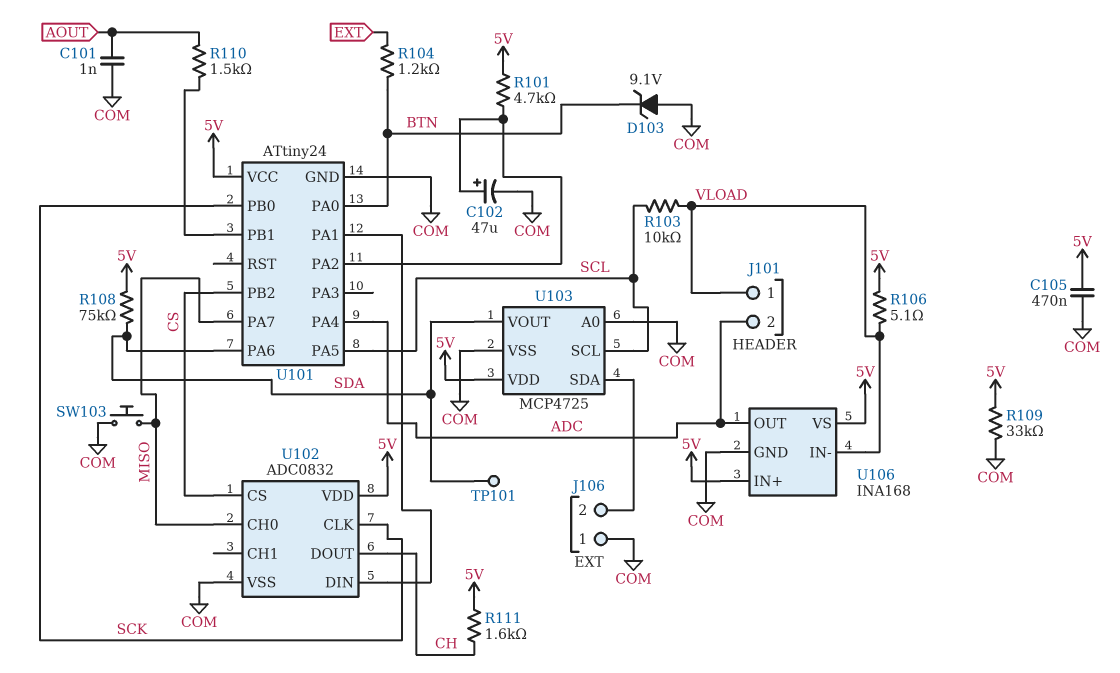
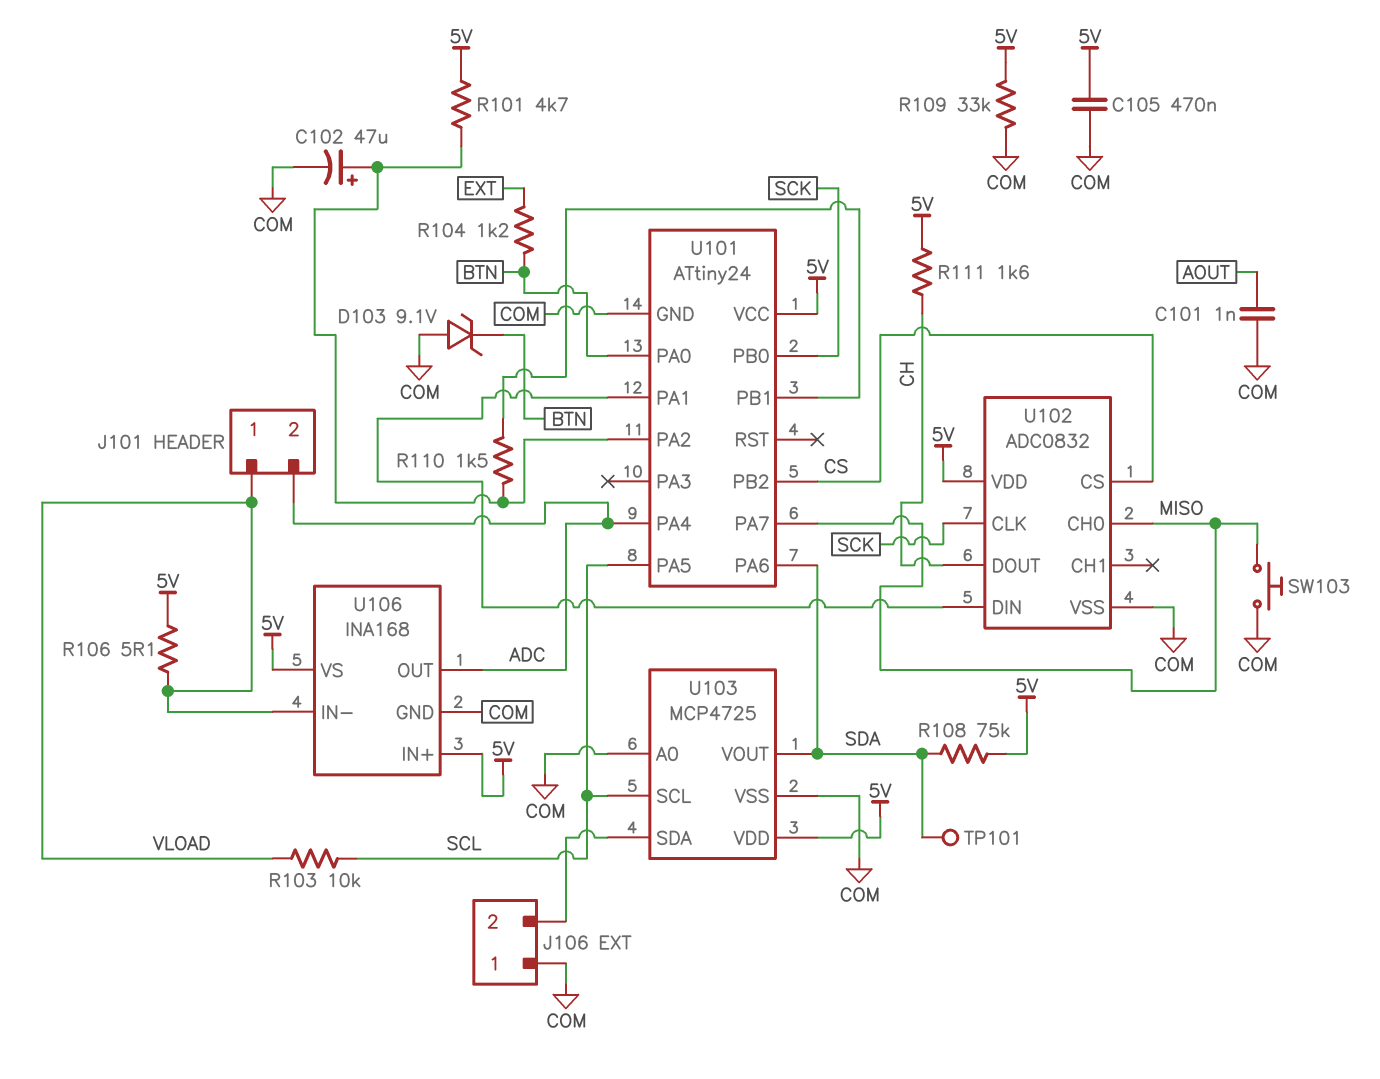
R110: 1.5k (AOUT, U101/PB1) -> 1.5k (U101/PA2, U101/PB1)

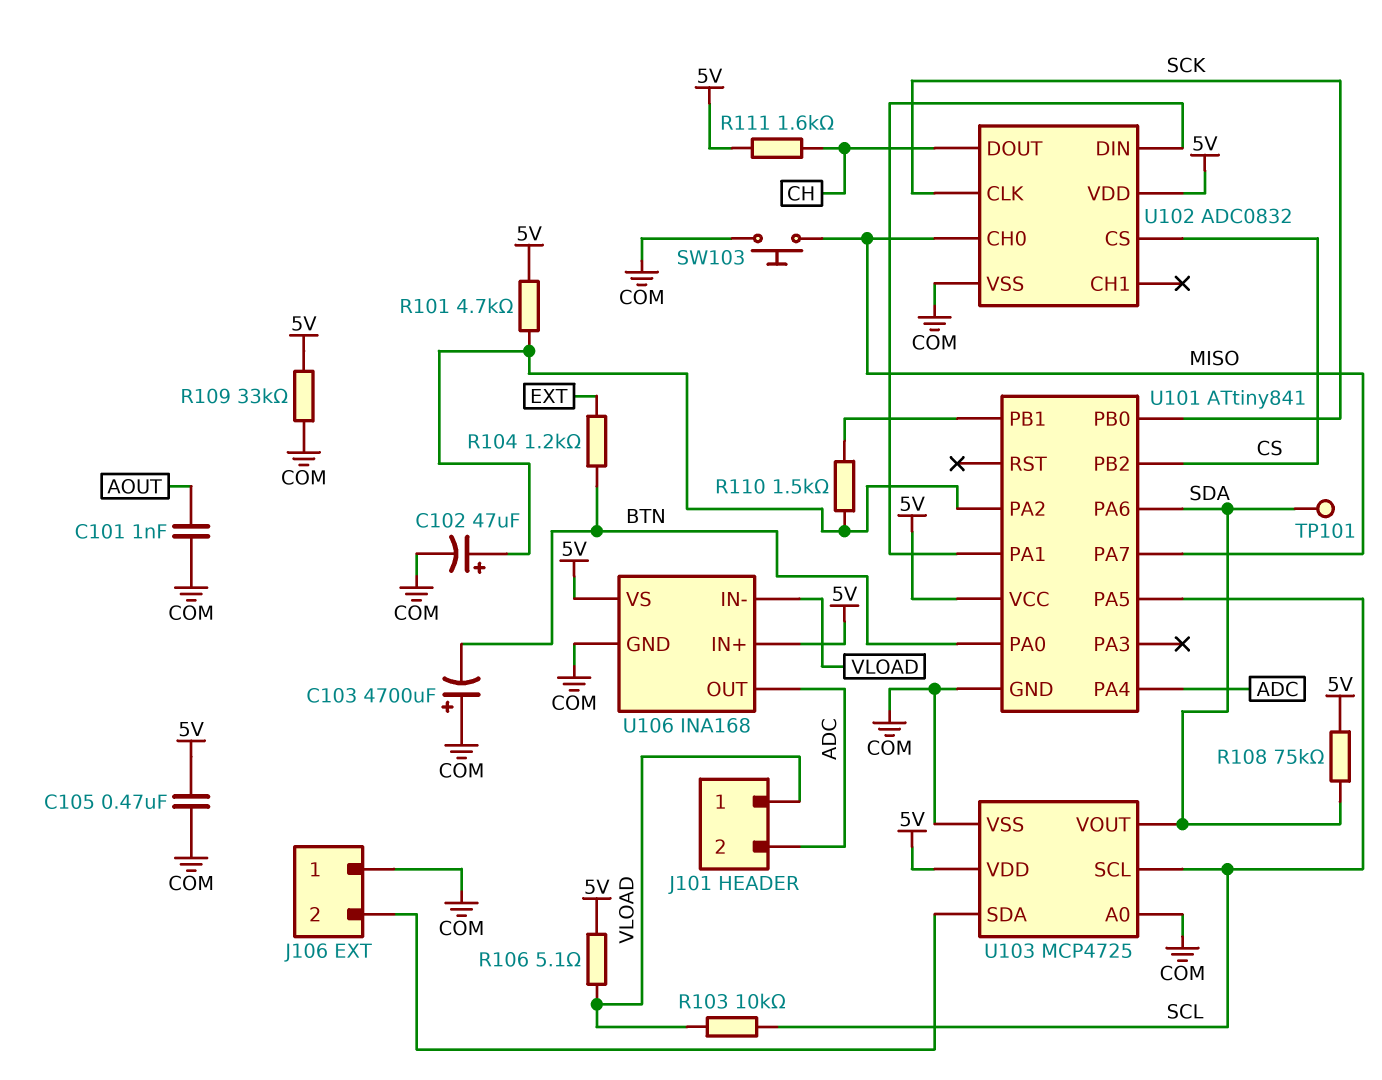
C103: none -> 4700uF (plus COM, minus BTN)
D103: zener 9.1V (A COM, K BTN) -> none
U101: ATtiny24 -> ATtiny841

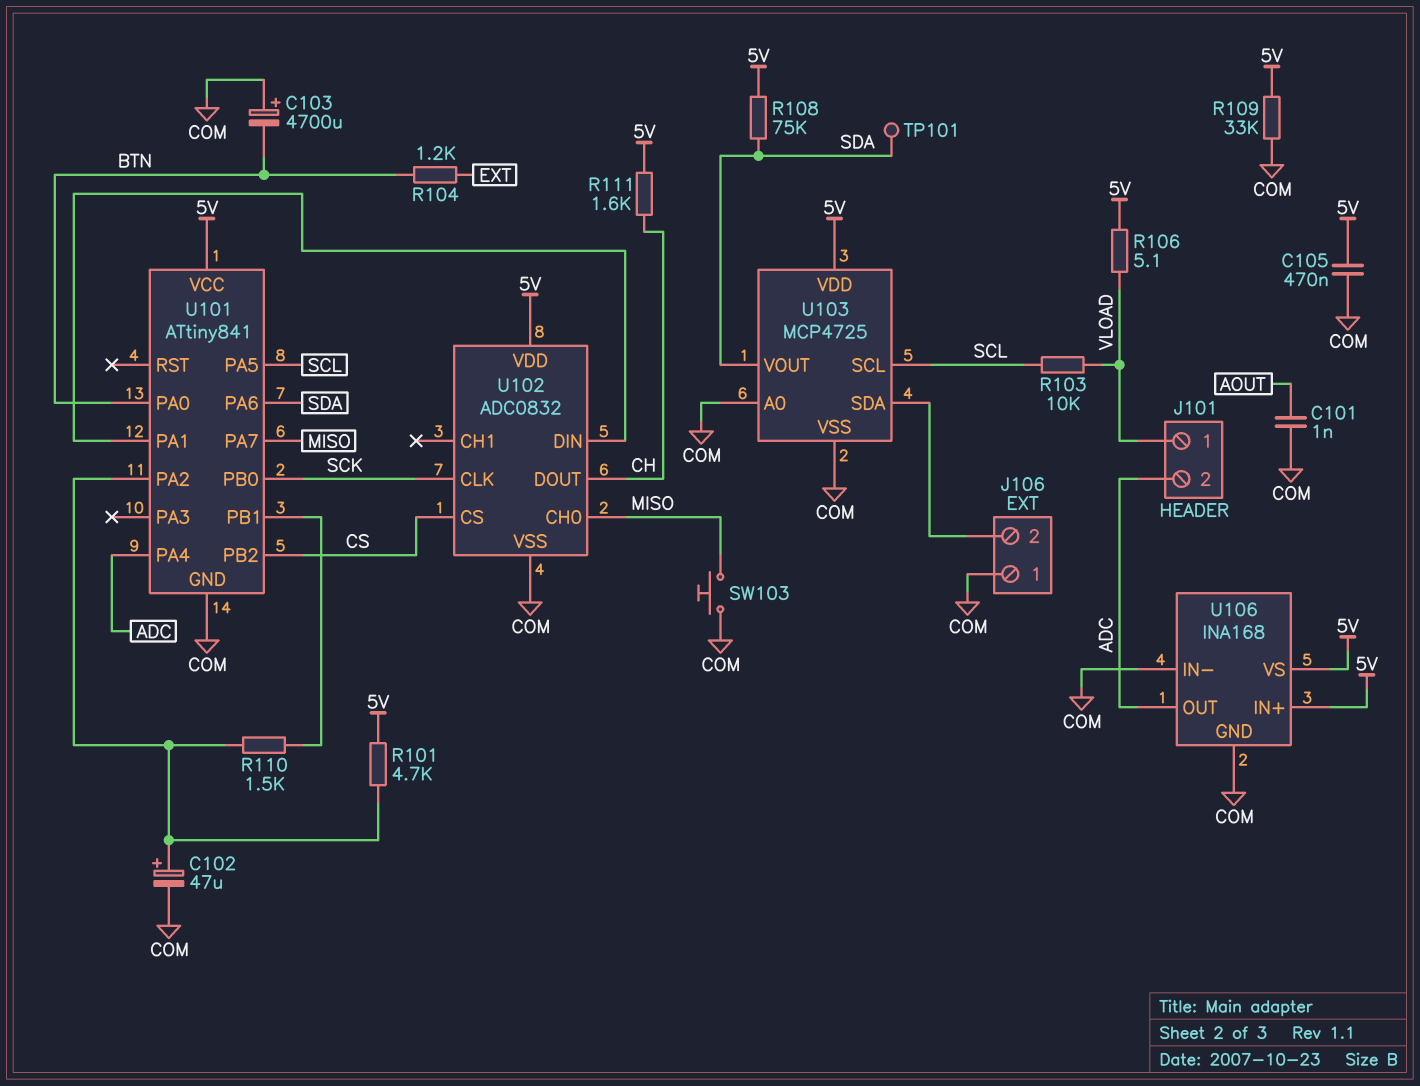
U106 pin IN-: VLOAD -> COM

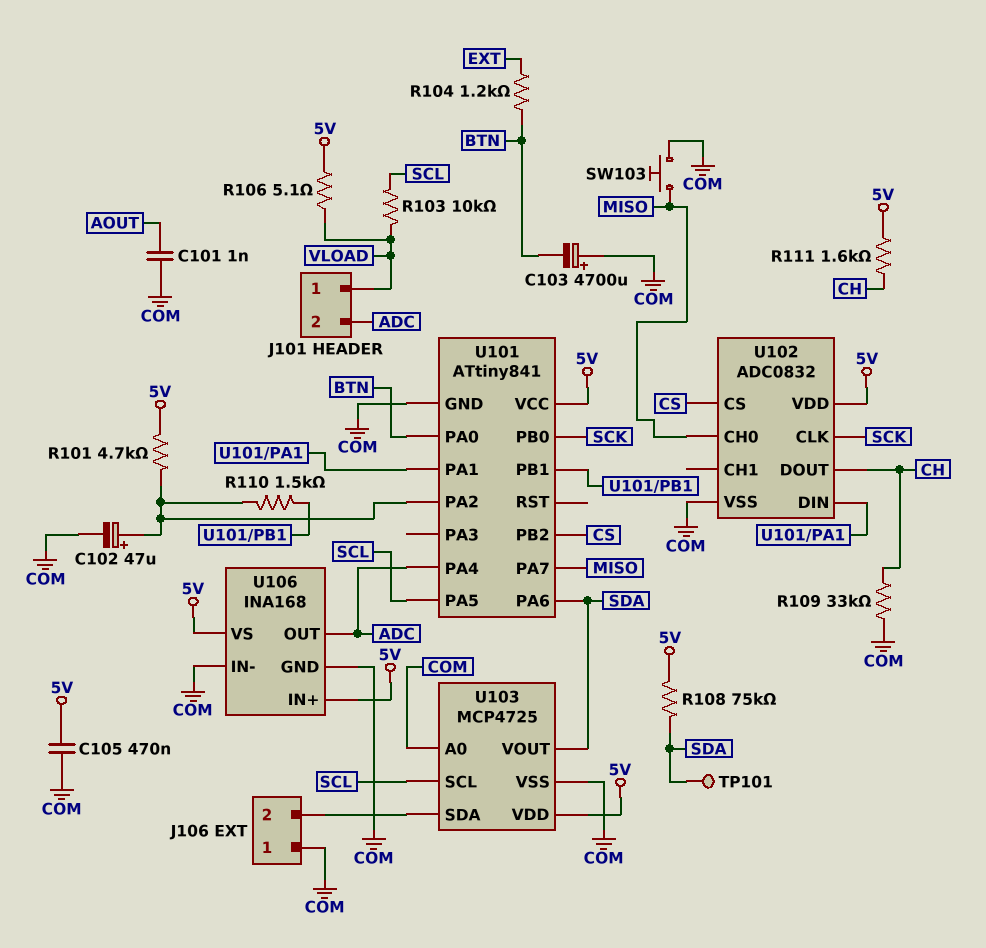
R109: 33k (5V, COM) -> 33k (CH, COM)

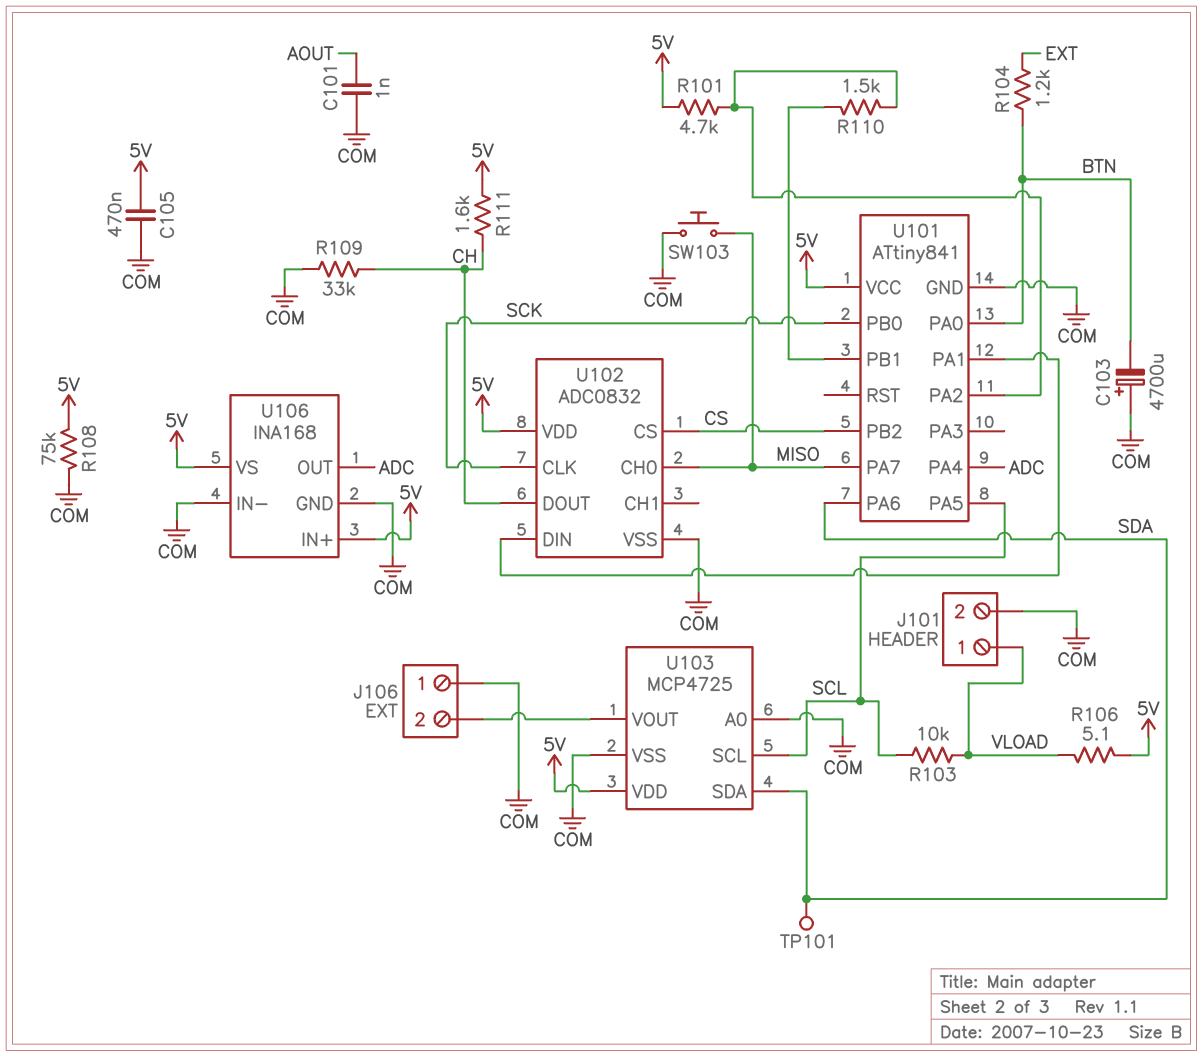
C102: 47uF (plus U101/PA2, minus COM) -> none
J101 pin 2: ADC -> COM
R108: 75k (5V, SDA) -> 75k (5V, COM)
U103 pin SDA: J106/2 -> SDA
U103 pin VOUT: SDA -> J106/2

